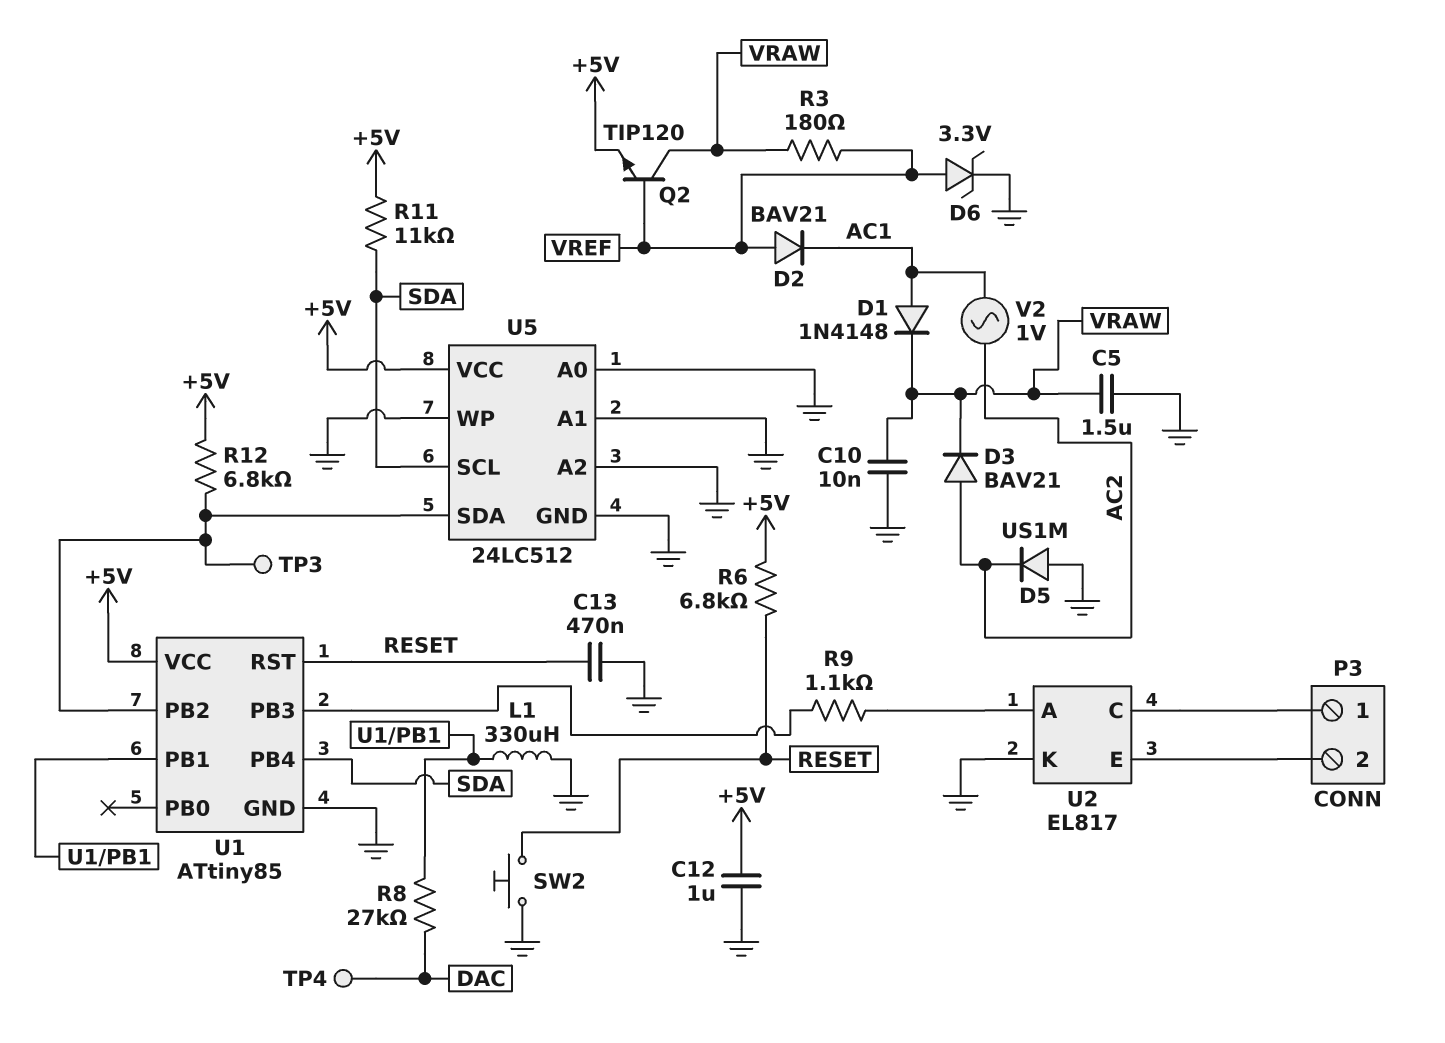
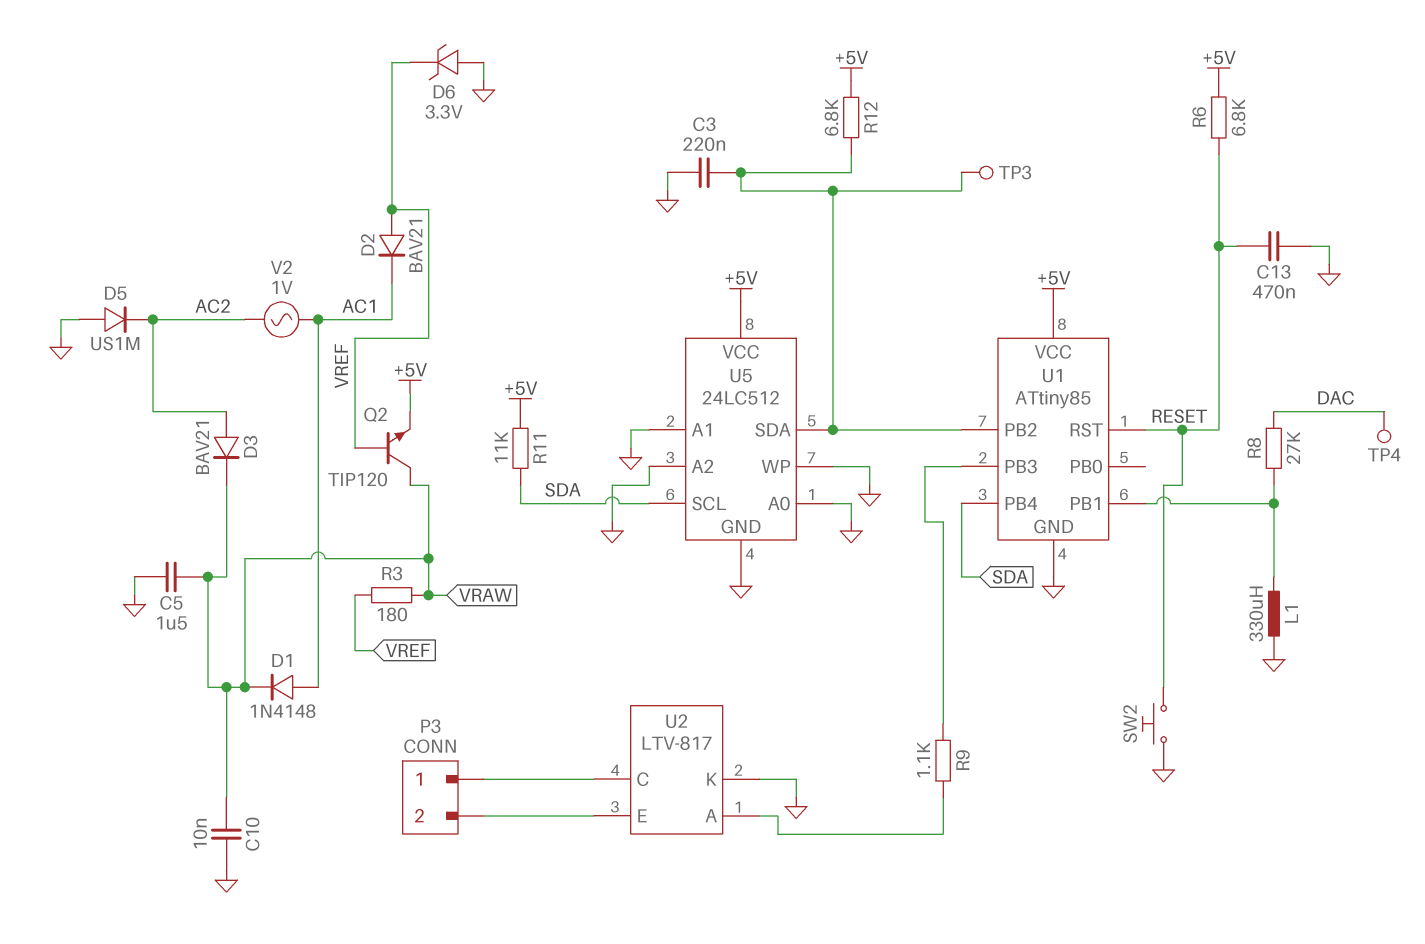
C3: none -> 220nF (GND, U1/PB2)
C12: 1uF (+5V, GND) -> none
D6: zener 3.3V (A VREF, K GND) -> zener 3.3V (A GND, K VREF)
U2: EL817 -> LTV-817

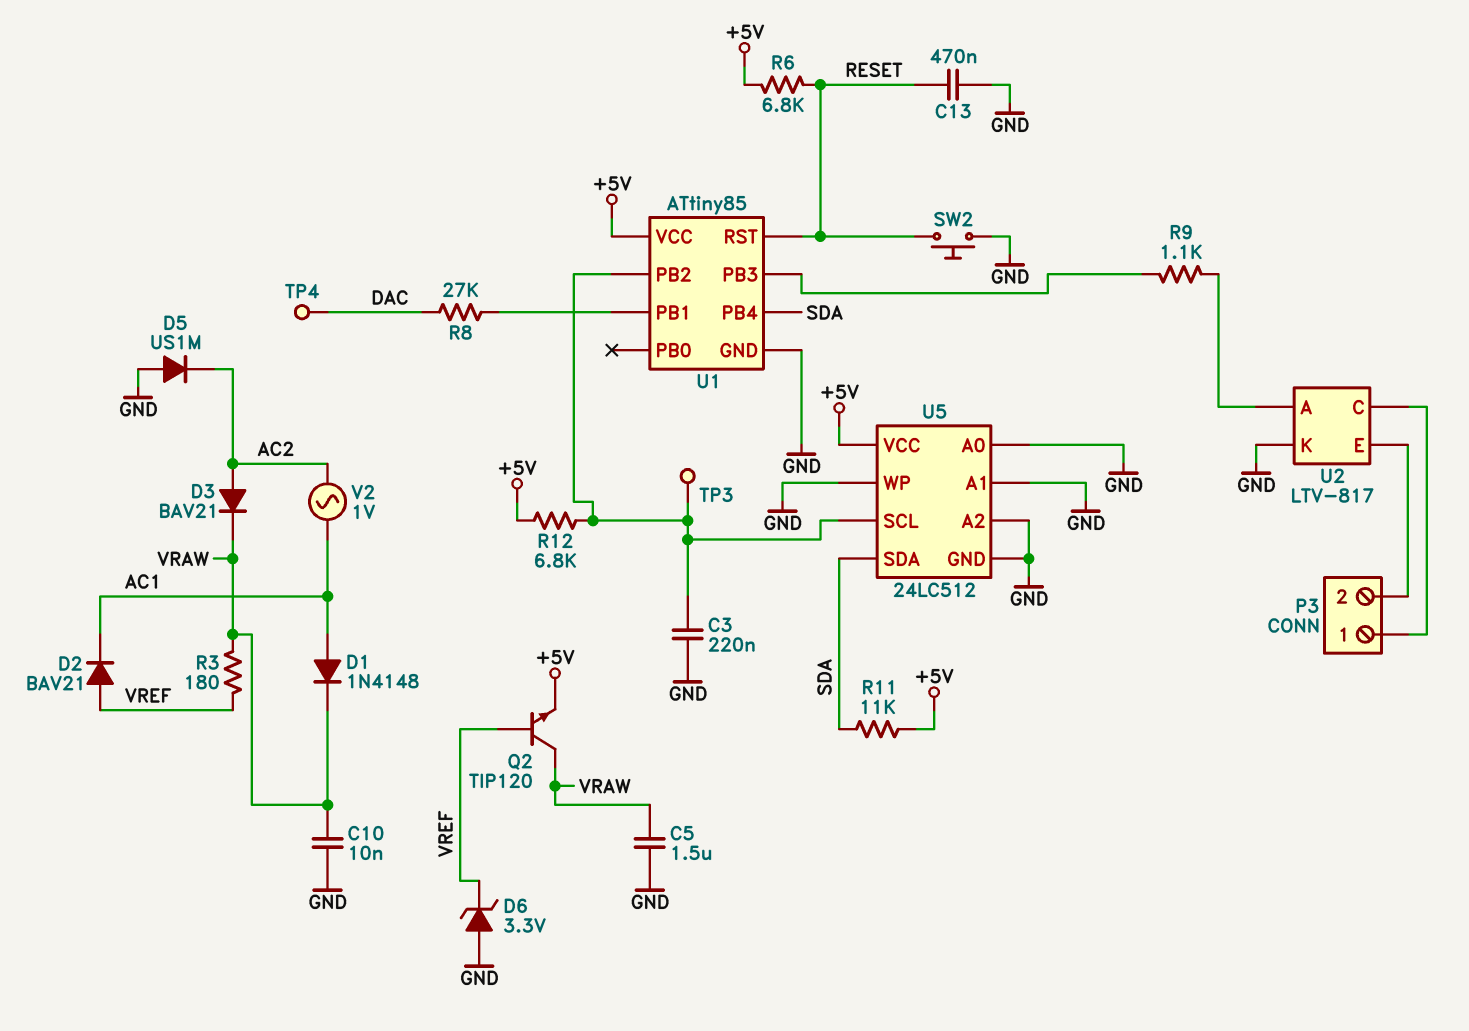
L1: 330uH (GND, U1/PB1) -> none
U5 pin SCL: SDA -> U1/PB2
U5 pin SDA: U1/PB2 -> SDA

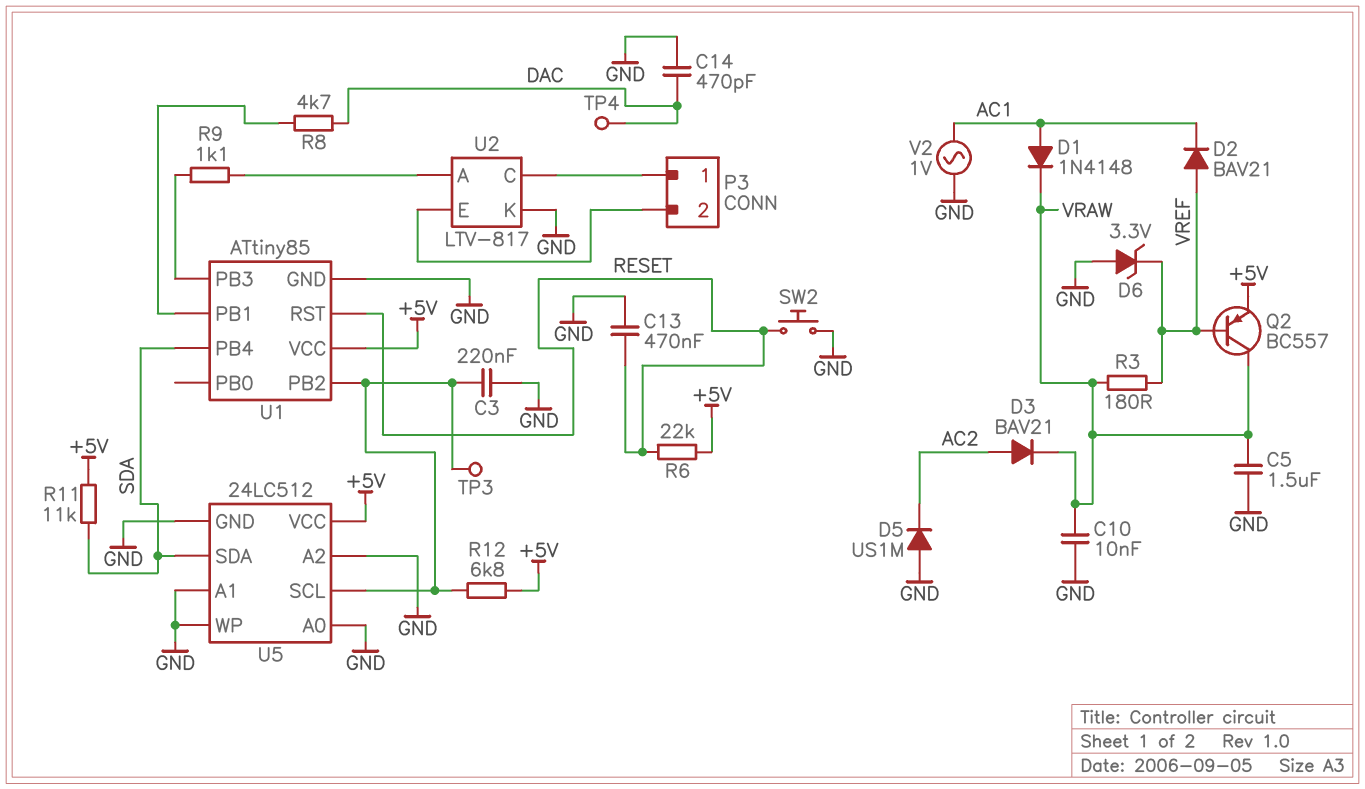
C14: none -> 470pF (DAC, GND)
Q2: NPN TIP120 (B VREF, C VRAW, E +5V) -> PNP BC557 (B VREF, C VRAW, E +5V)
R6: 6.8k (+5V, RESET) -> 22k (+5V, RESET)
R8: 27k (DAC, U1/PB1) -> 4.7k (DAC, U1/PB1)
V2: AC 1V (AC1, AC2) -> AC 1V (AC1, GND)

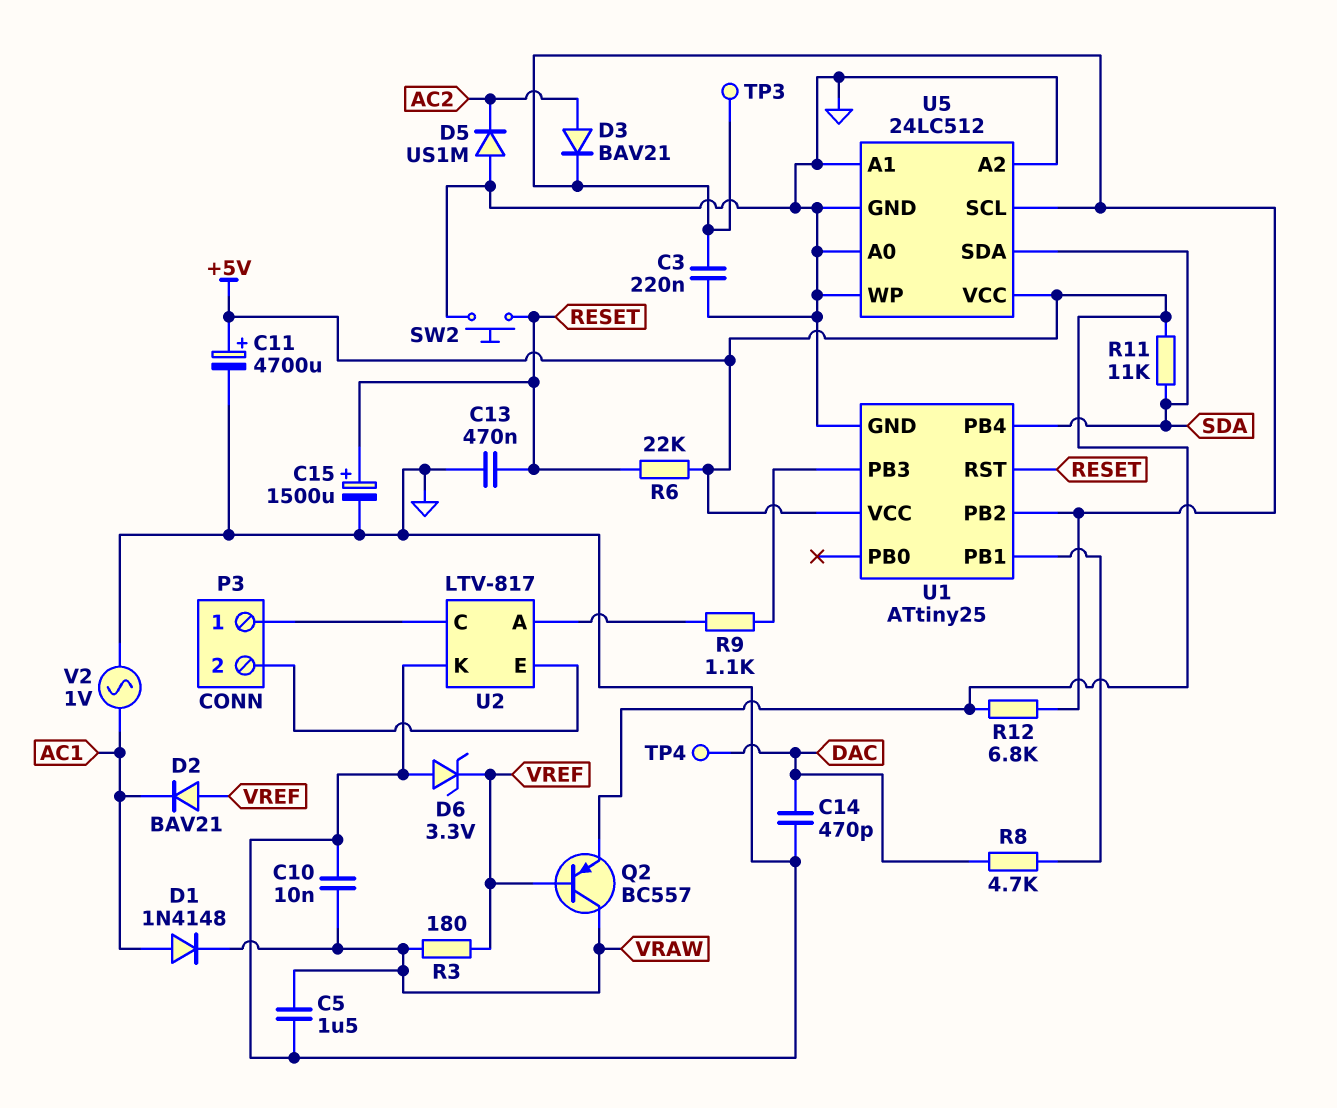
C11: none -> 4700uF (plus +5V, minus GND)
C15: none -> 1500uF (plus RESET, minus GND)
D3: diode BAV21 (A AC2, K VRAW) -> diode BAV21 (A AC2, K U1/PB2)
U1: ATtiny85 -> ATtiny25

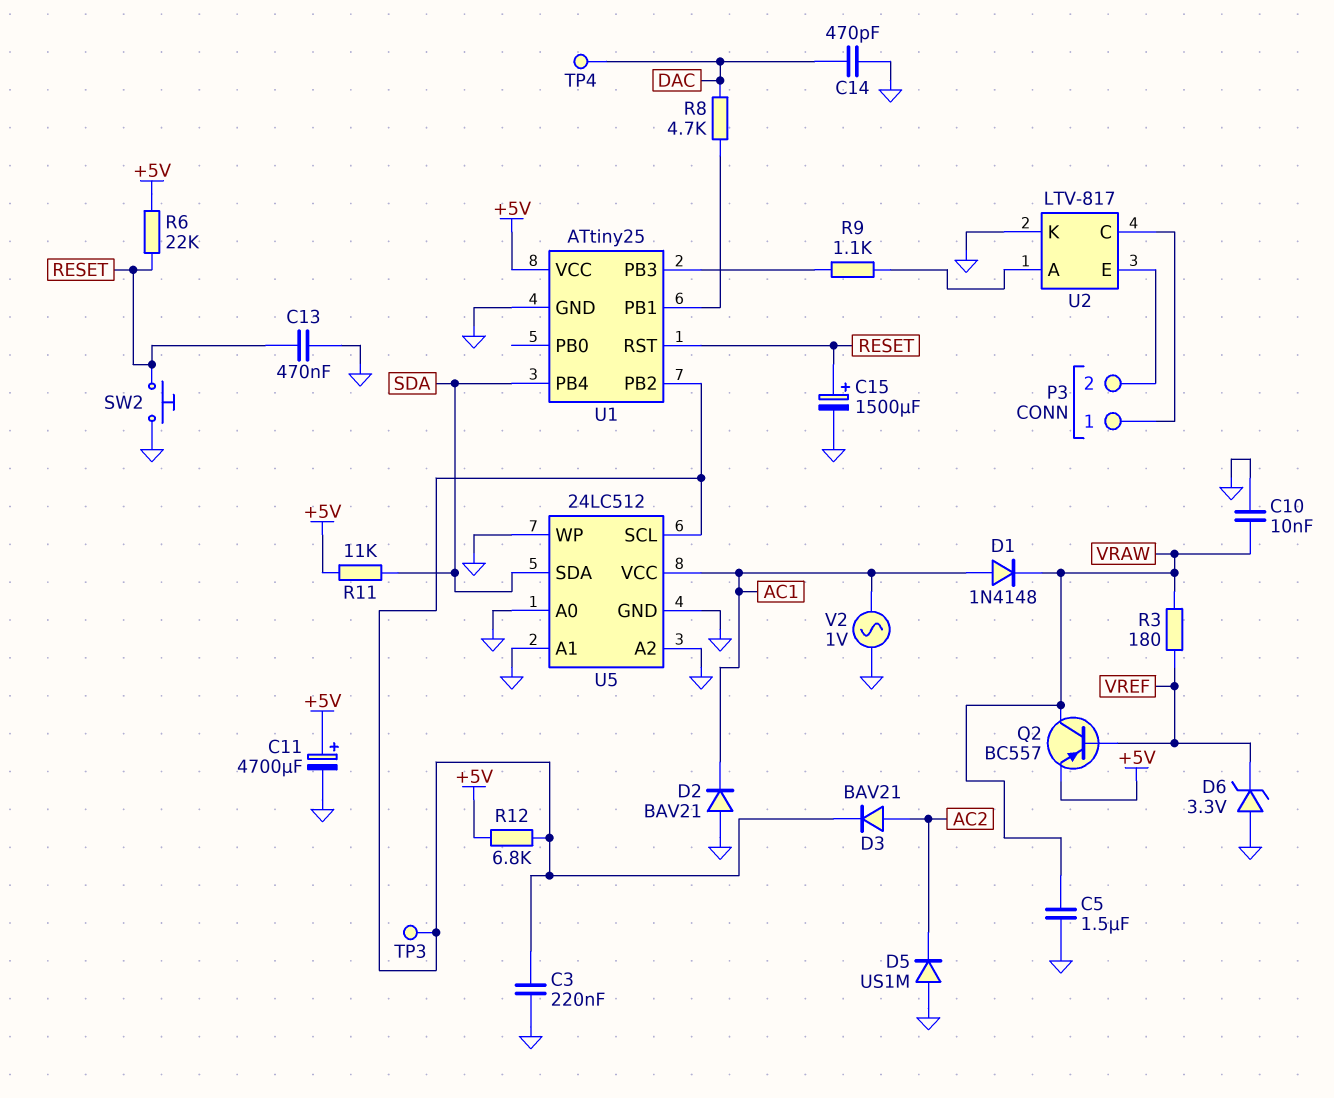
D2: diode BAV21 (A VREF, K AC1) -> diode BAV21 (A GND, K AC1)
U5 pin VCC: +5V -> AC1

